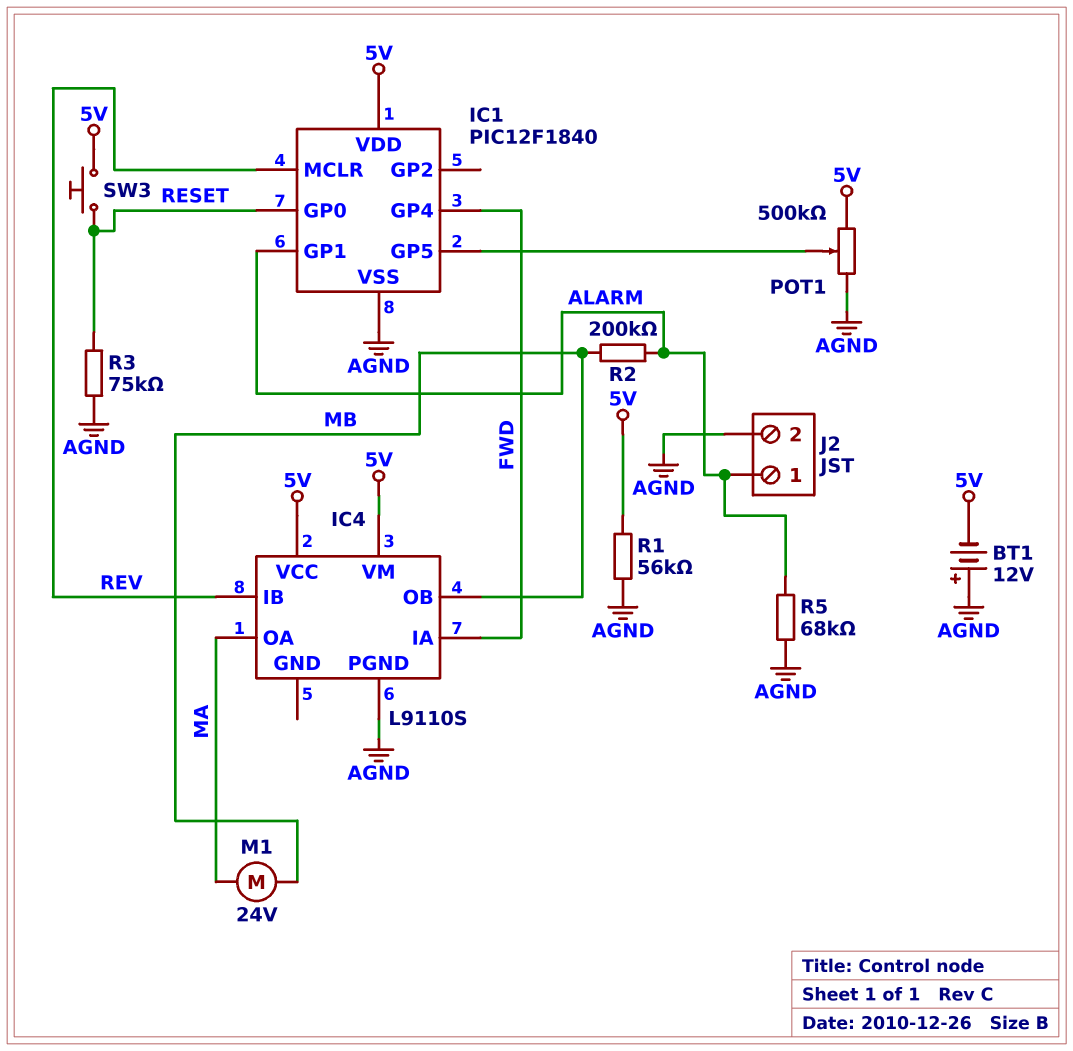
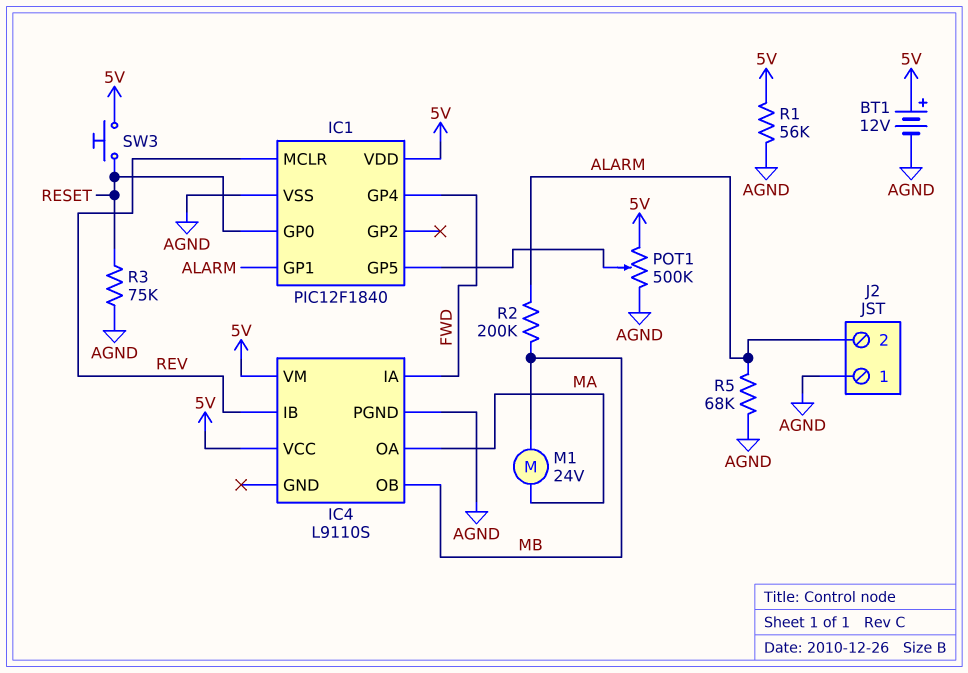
BT1: 12V (plus AGND, minus 5V) -> 12V (plus 5V, minus AGND)
J2 pin 1: ALARM -> AGND
J2 pin 2: AGND -> ALARM

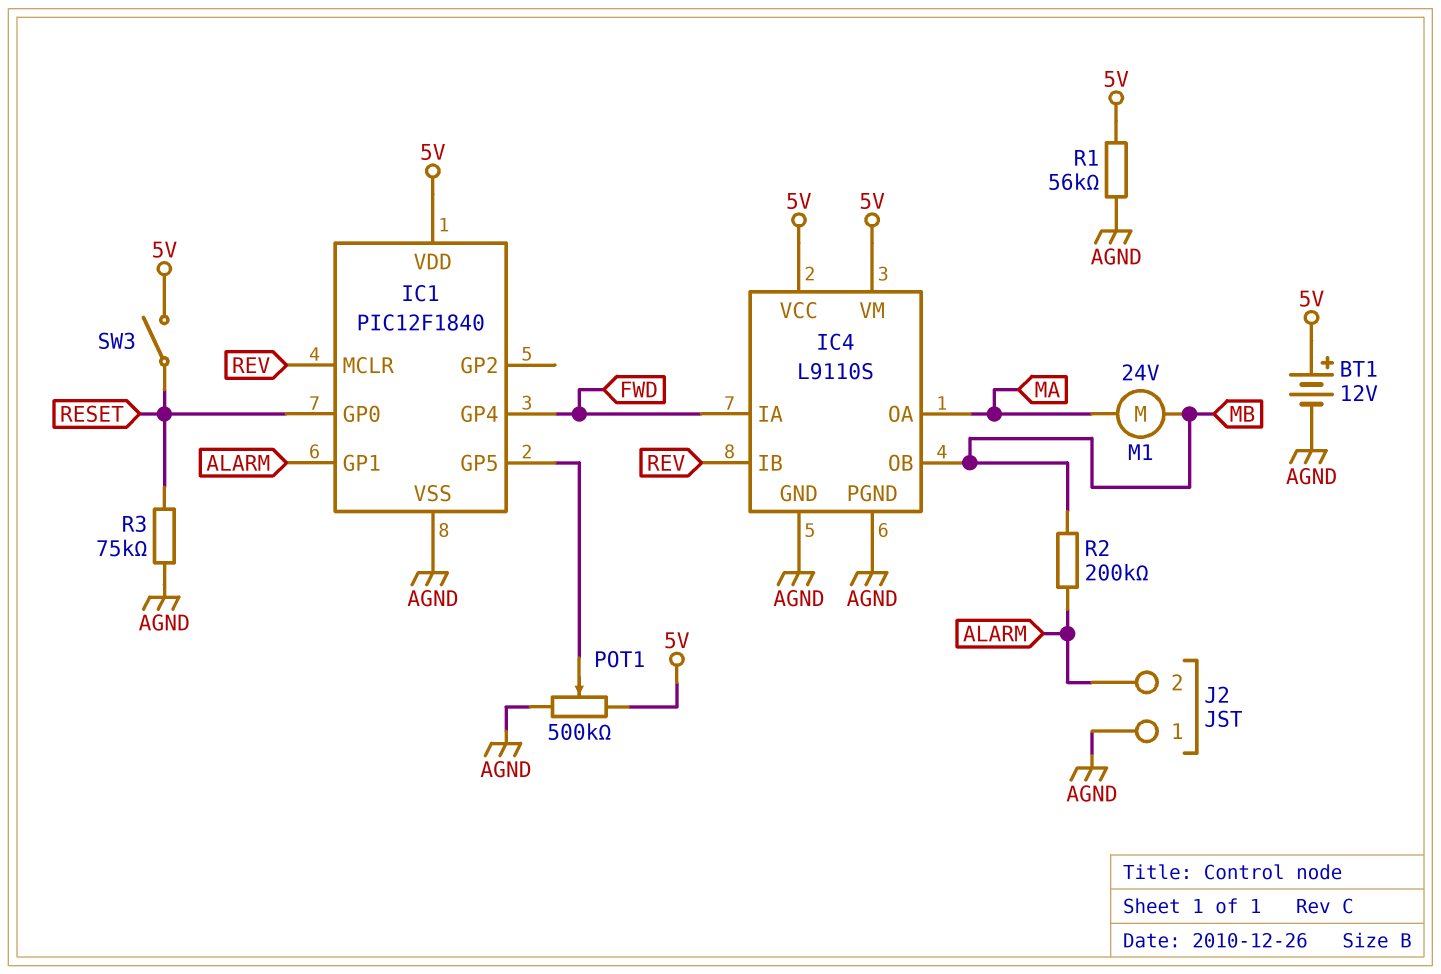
IC4 pin GND: none -> AGND
R5: 68k (AGND, ALARM) -> none
SW3: button (5V, RESET) -> switch (5V, RESET)

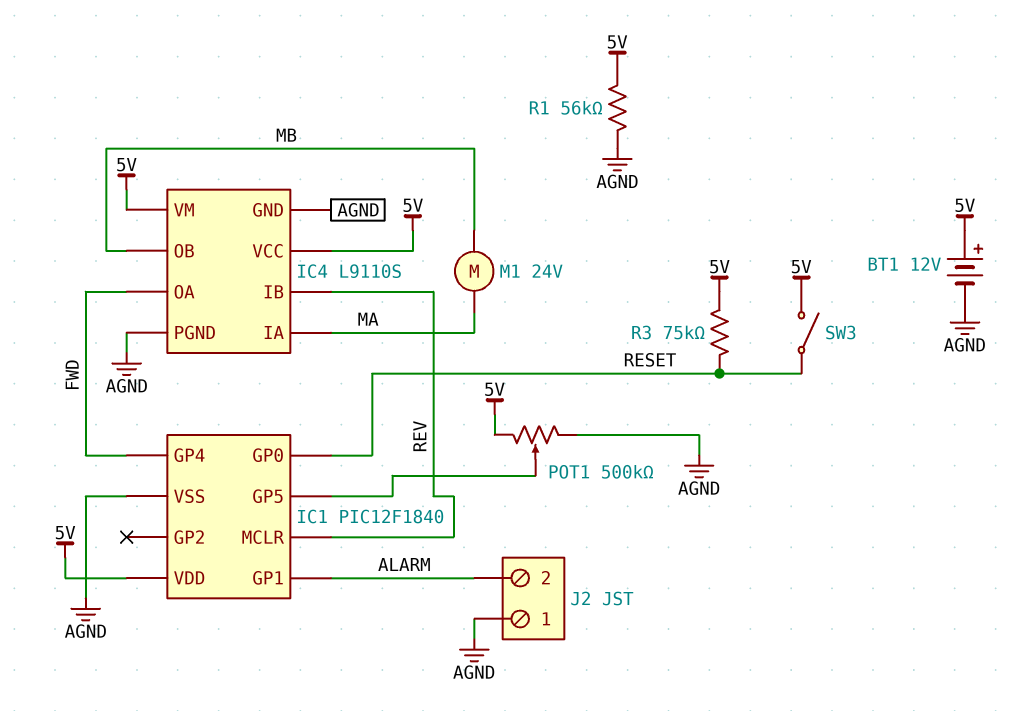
IC4 pin IA: FWD -> MA
IC4 pin OA: MA -> FWD
R2: 200k (ALARM, MB) -> none
R3: 75k (AGND, RESET) -> 75k (5V, RESET)

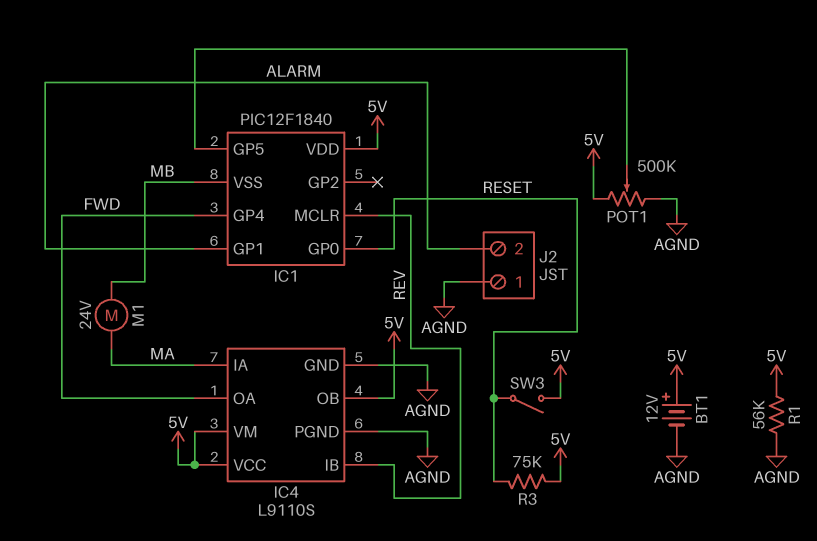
IC1 pin VSS: AGND -> MB
IC4 pin OB: MB -> 5V

